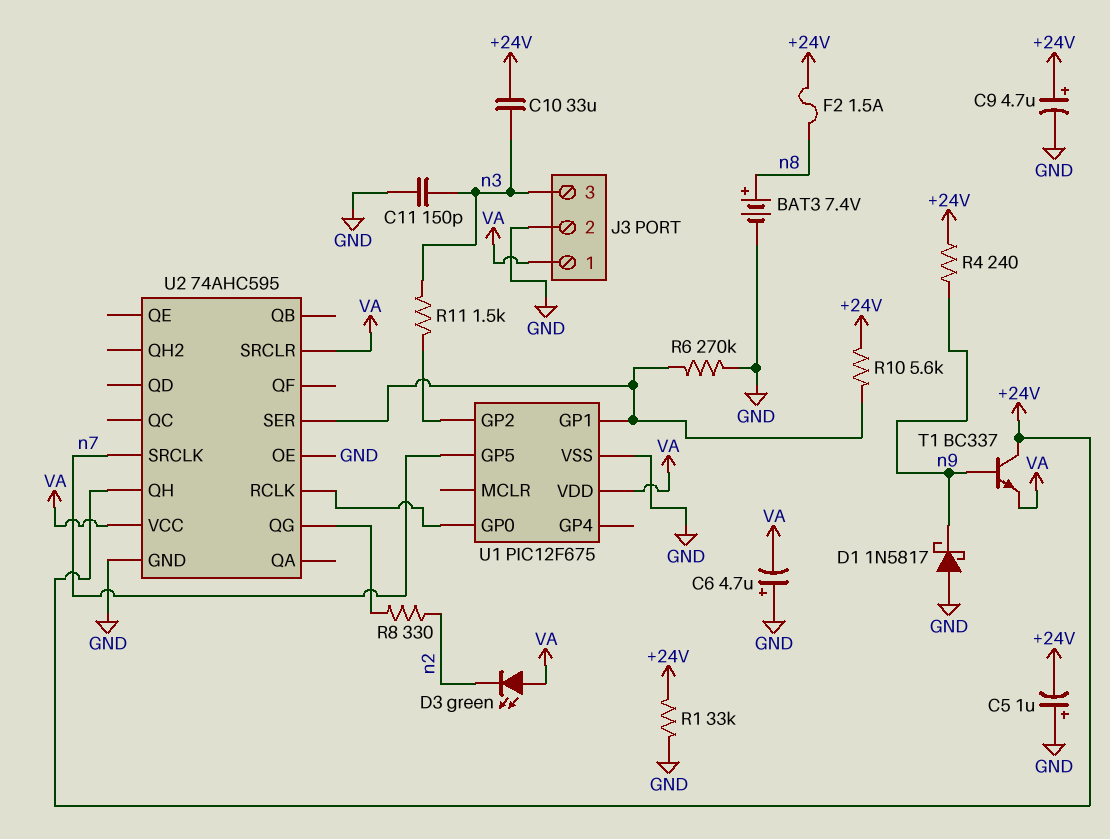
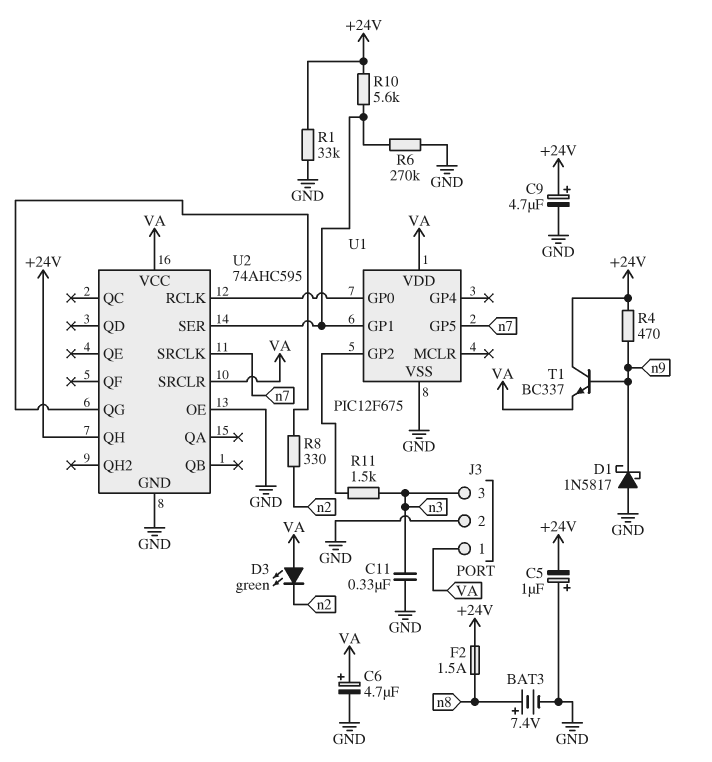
C6: 4.7uF (plus GND, minus VA) -> 4.7uF (plus VA, minus GND)
C10: 33uF (+24V, n3) -> none
C11: 150pF (GND, n3) -> 330nF (GND, n3)
R4: 240 (+24V, n9) -> 470 (+24V, n9)

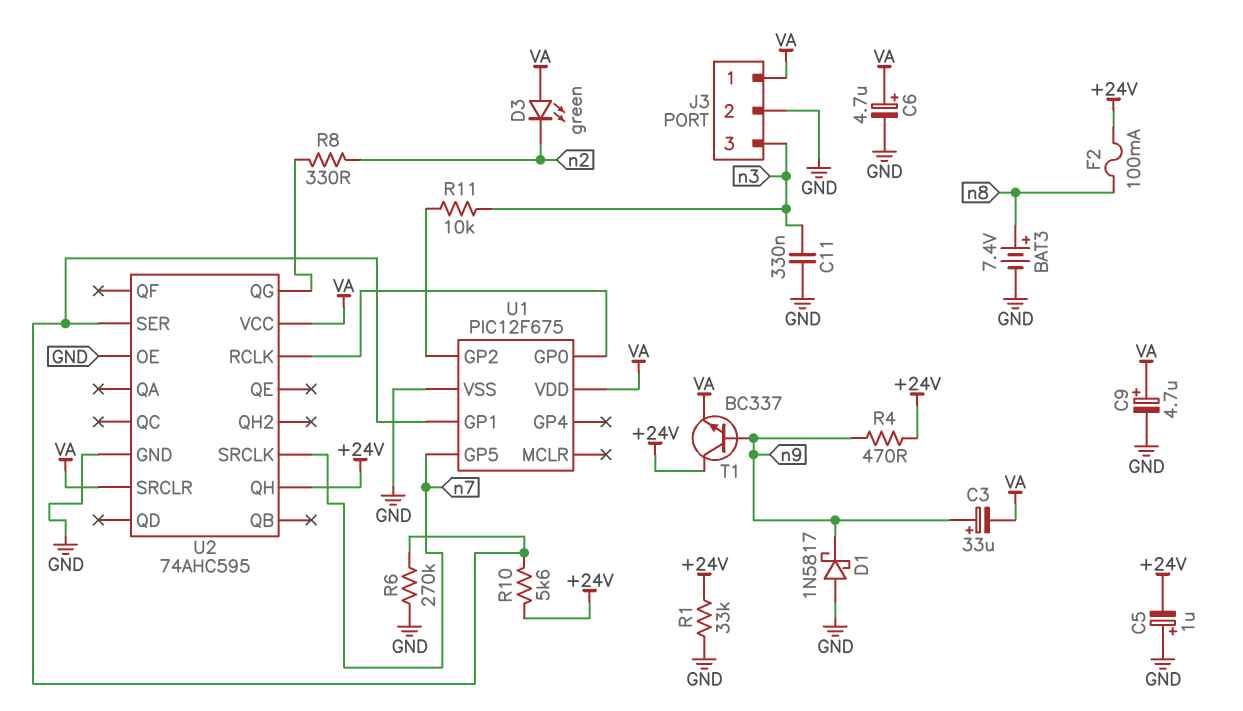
C3: none -> 33uF (plus n9, minus VA)
C9: 4.7uF (plus +24V, minus GND) -> 4.7uF (plus VA, minus GND)
F2: 1.5A (+24V, n8) -> 100mA (+24V, n8)
R11: 1.5k (U1/GP2, n3) -> 10k (U1/GP2, n3)

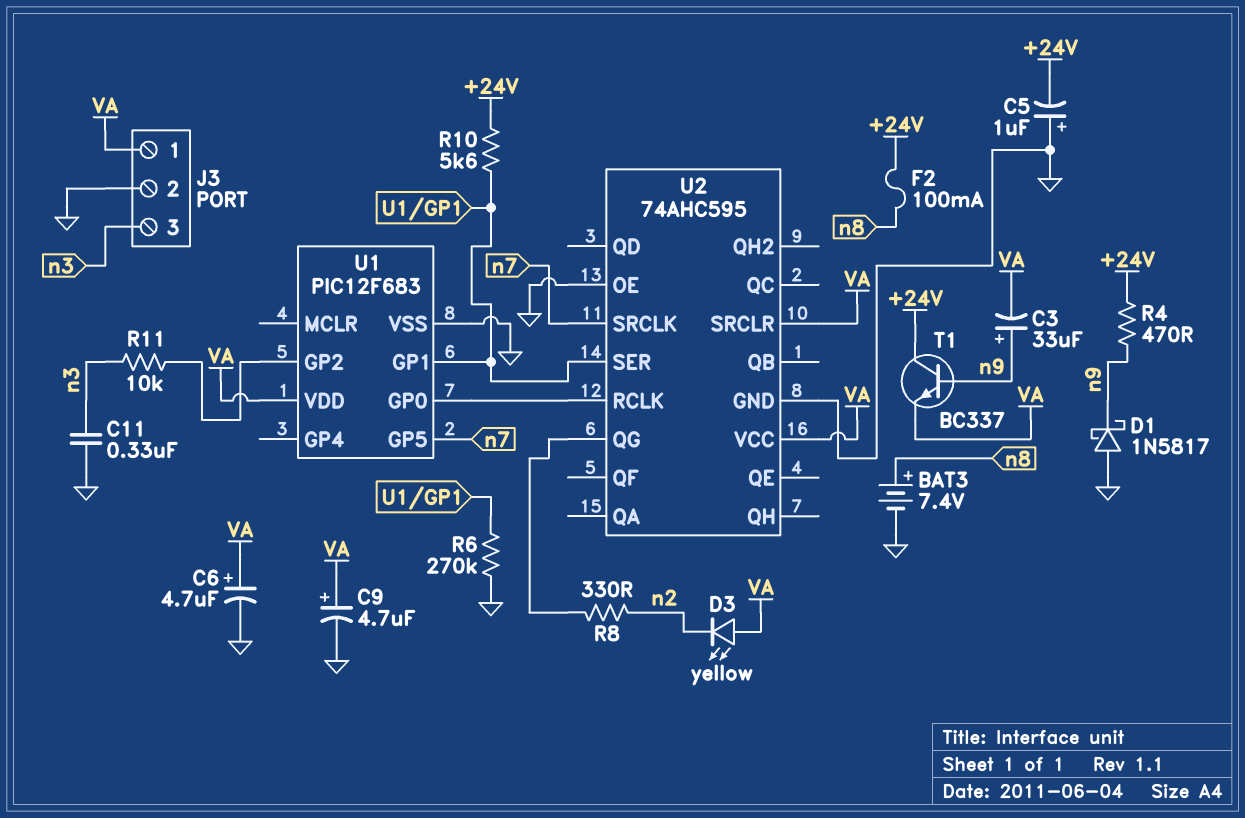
D3: LED green (A VA, K n2) -> LED yellow (A VA, K n2)
R1: 33k (+24V, GND) -> none
U1: PIC12F675 -> PIC12F683
U2 pin QH: +24V -> none

